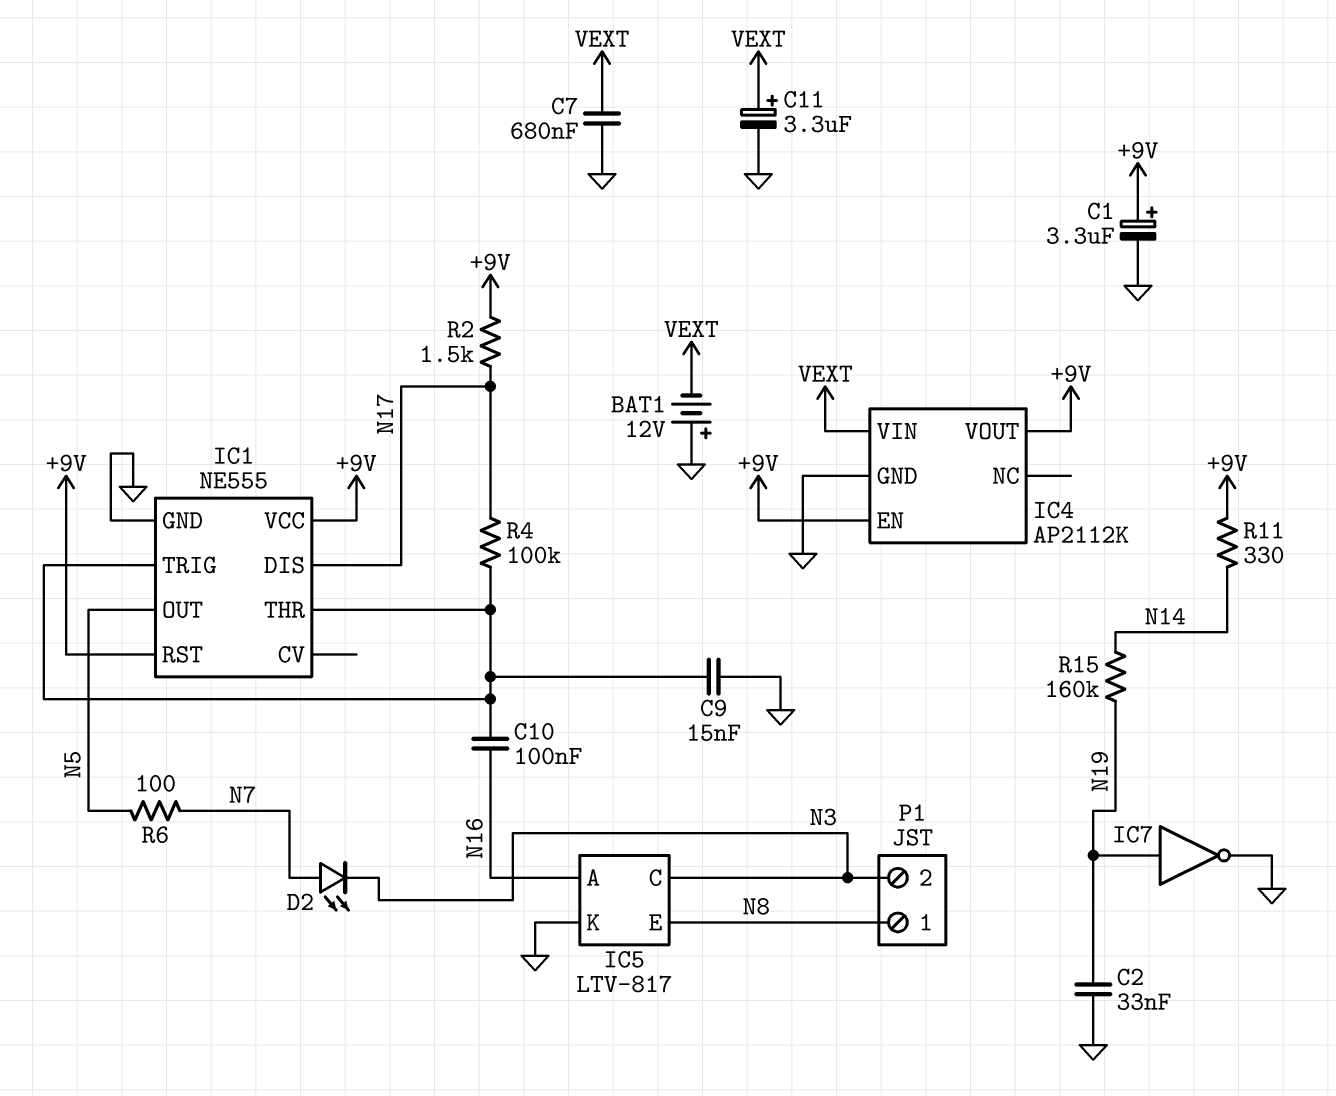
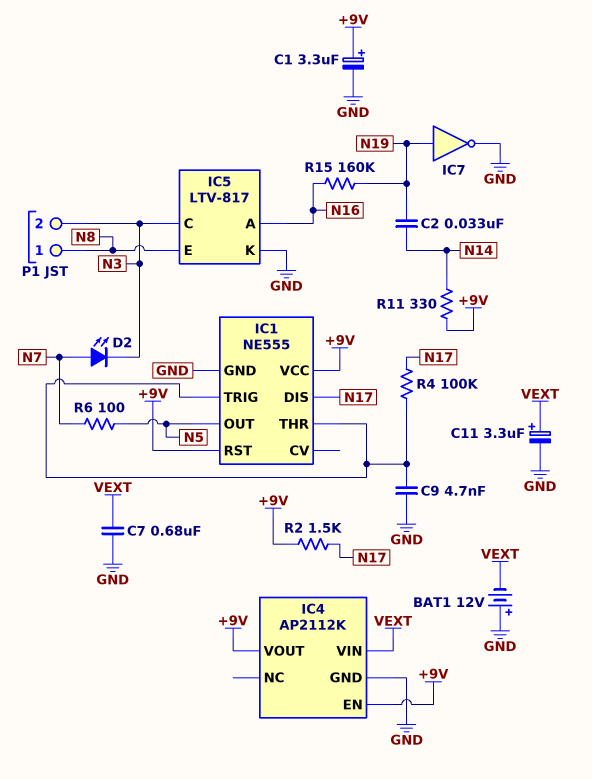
C2: 33nF (GND, N19) -> 33nF (N14, N19)
C9: 15nF (GND, IC1/THR) -> 4.7nF (GND, IC1/THR)
C10: 100nF (IC1/THR, N16) -> none
R15: 160k (N14, N19) -> 160k (N16, N19)

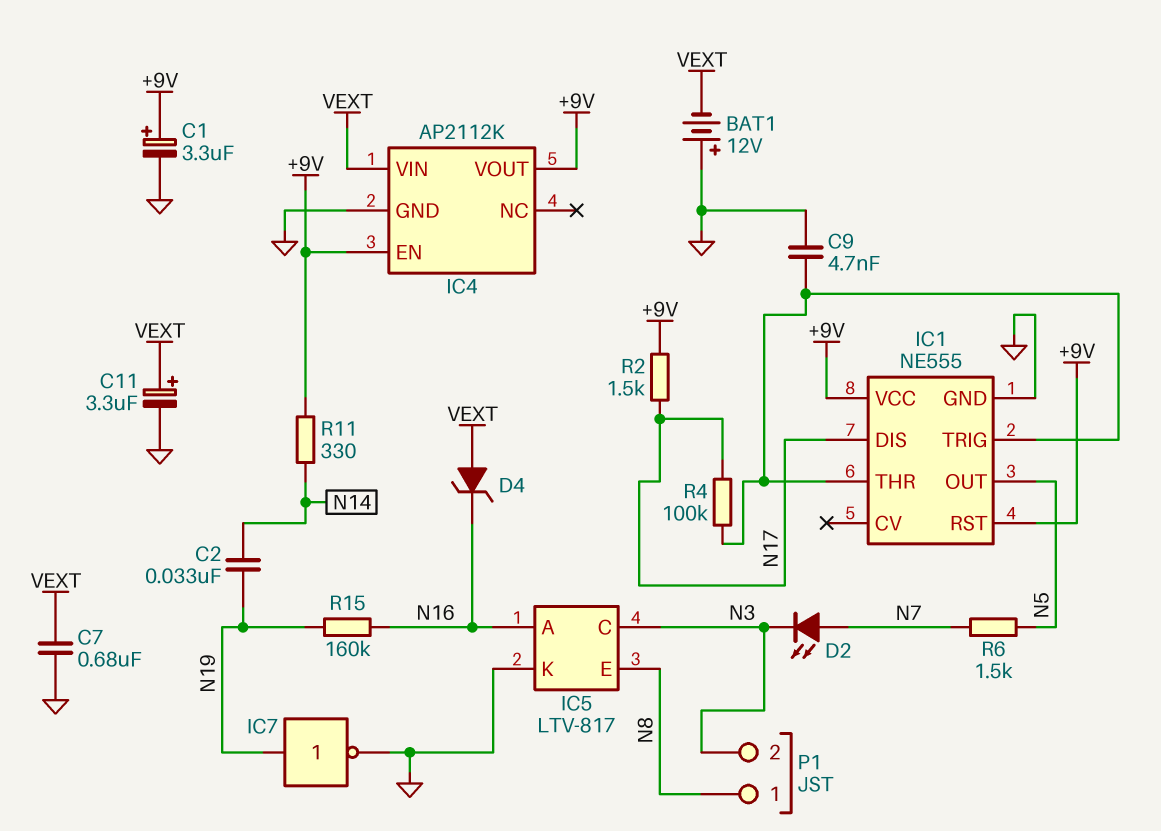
D4: none -> zener (A VEXT, K N16)
R6: 100 (N5, N7) -> 1.5k (N5, N7)

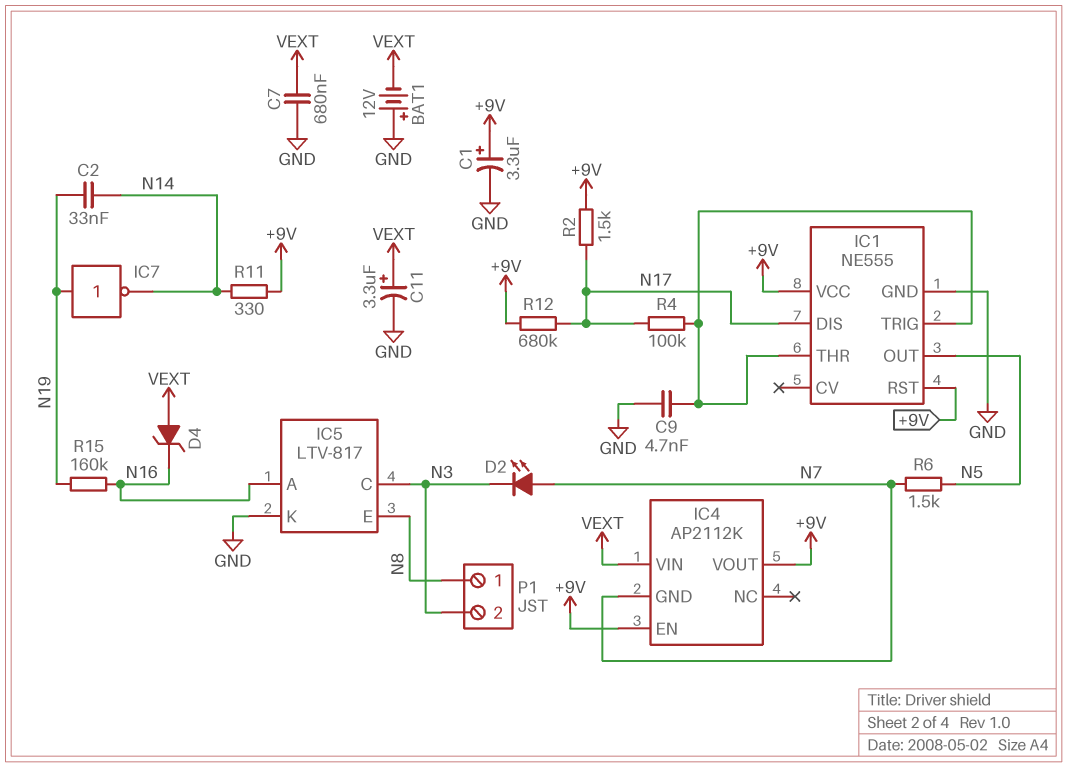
IC4 pin GND: GND -> N7
IC7: NOT (in N19, out GND) -> NOT (in N19, out N14)
R12: none -> 680k (+9V, N17)

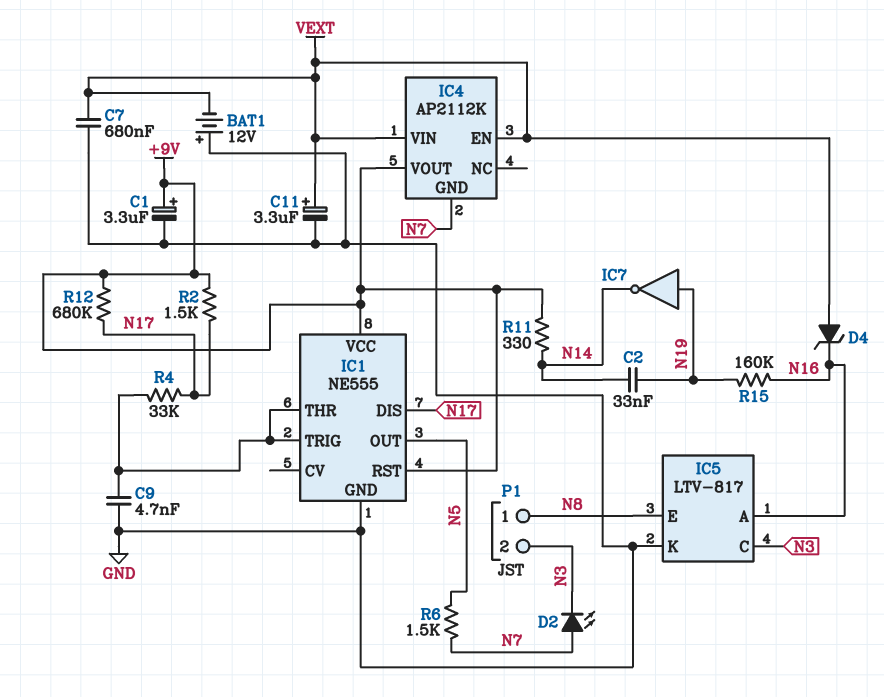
IC4 pin EN: +9V -> VEXT
R4: 100k (IC1/THR, N17) -> 33k (IC1/THR, N17)

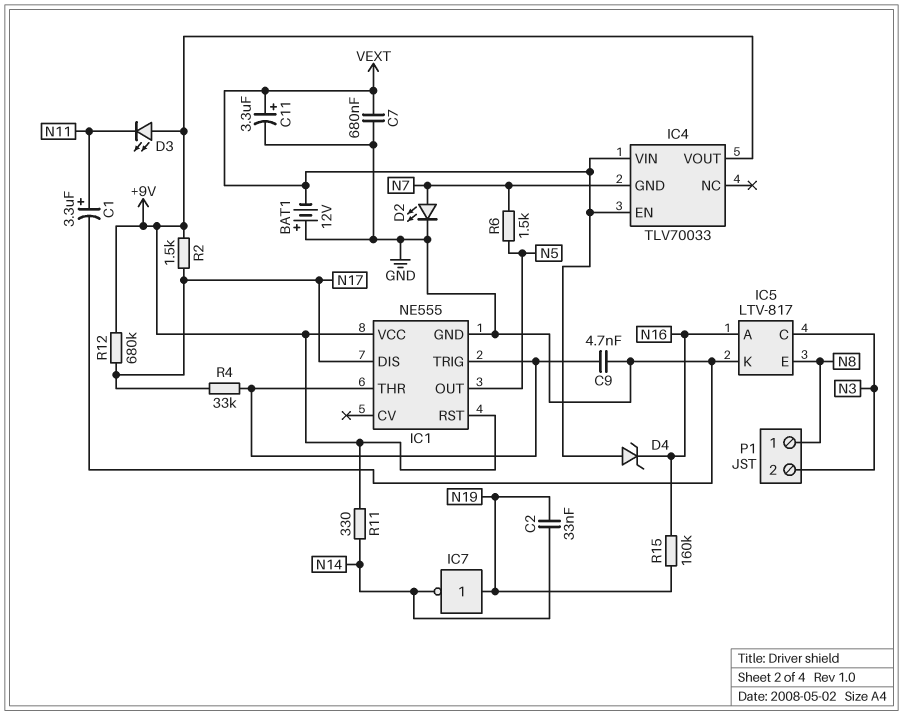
C1: 3.3uF (plus +9V, minus GND) -> 3.3uF (plus N11, minus GND)
D2: LED (A N7, K N3) -> LED (A N7, K GND)
D3: none -> LED (A +9V, K N11)
IC4: AP2112K -> TLV70033

